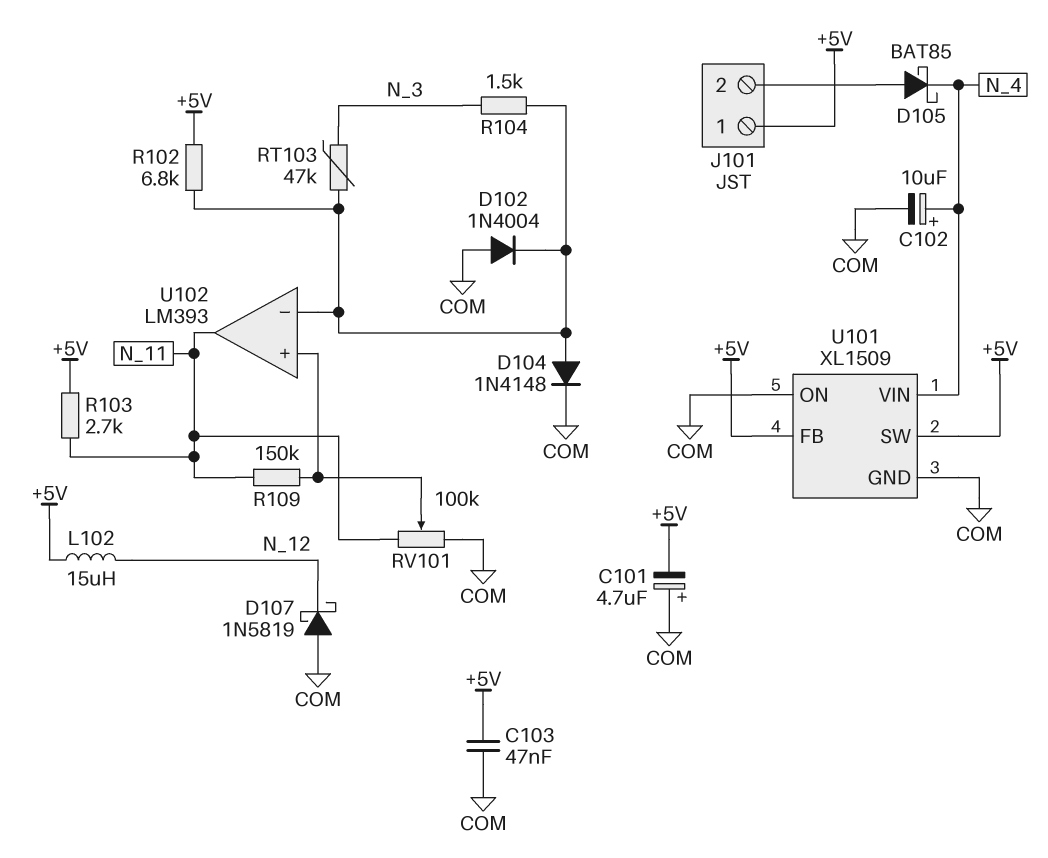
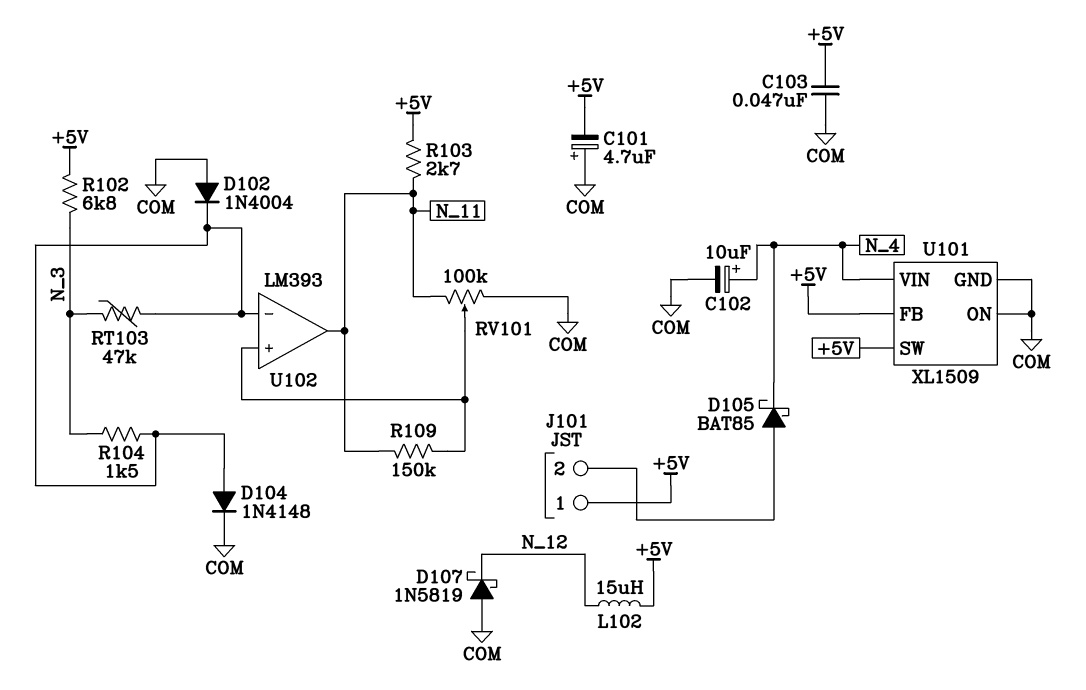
R102: 6.8k (+5V, U102/in-) -> 6.8k (+5V, N_3)

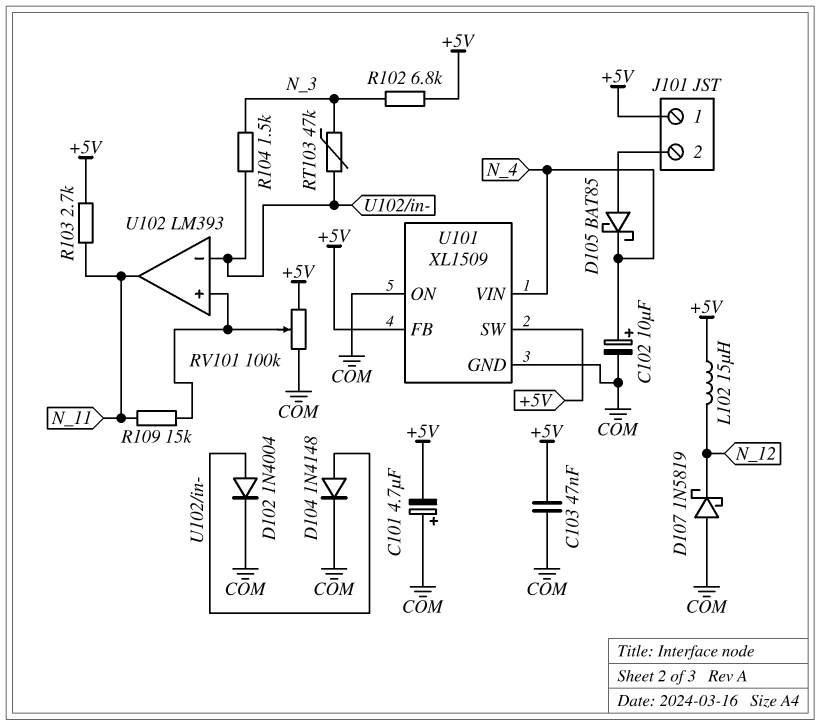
D102: diode 1N4004 (A COM, K U102/in-) -> diode 1N4004 (A U102/in-, K COM)
R109: 150k (N_11, U102/in+) -> 15k (N_11, U102/in+)
RV101: 100k (COM, N_11, wiper U102/in+) -> 100k (+5V, COM, wiper U102/in+)

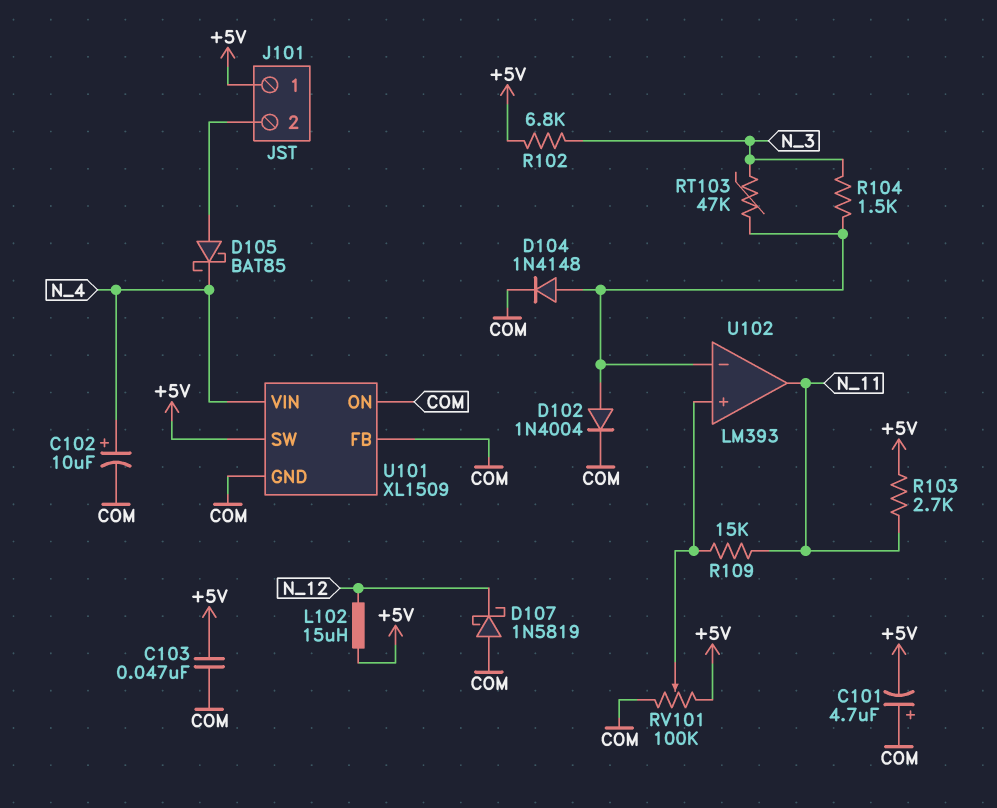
U101 pin FB: +5V -> COM

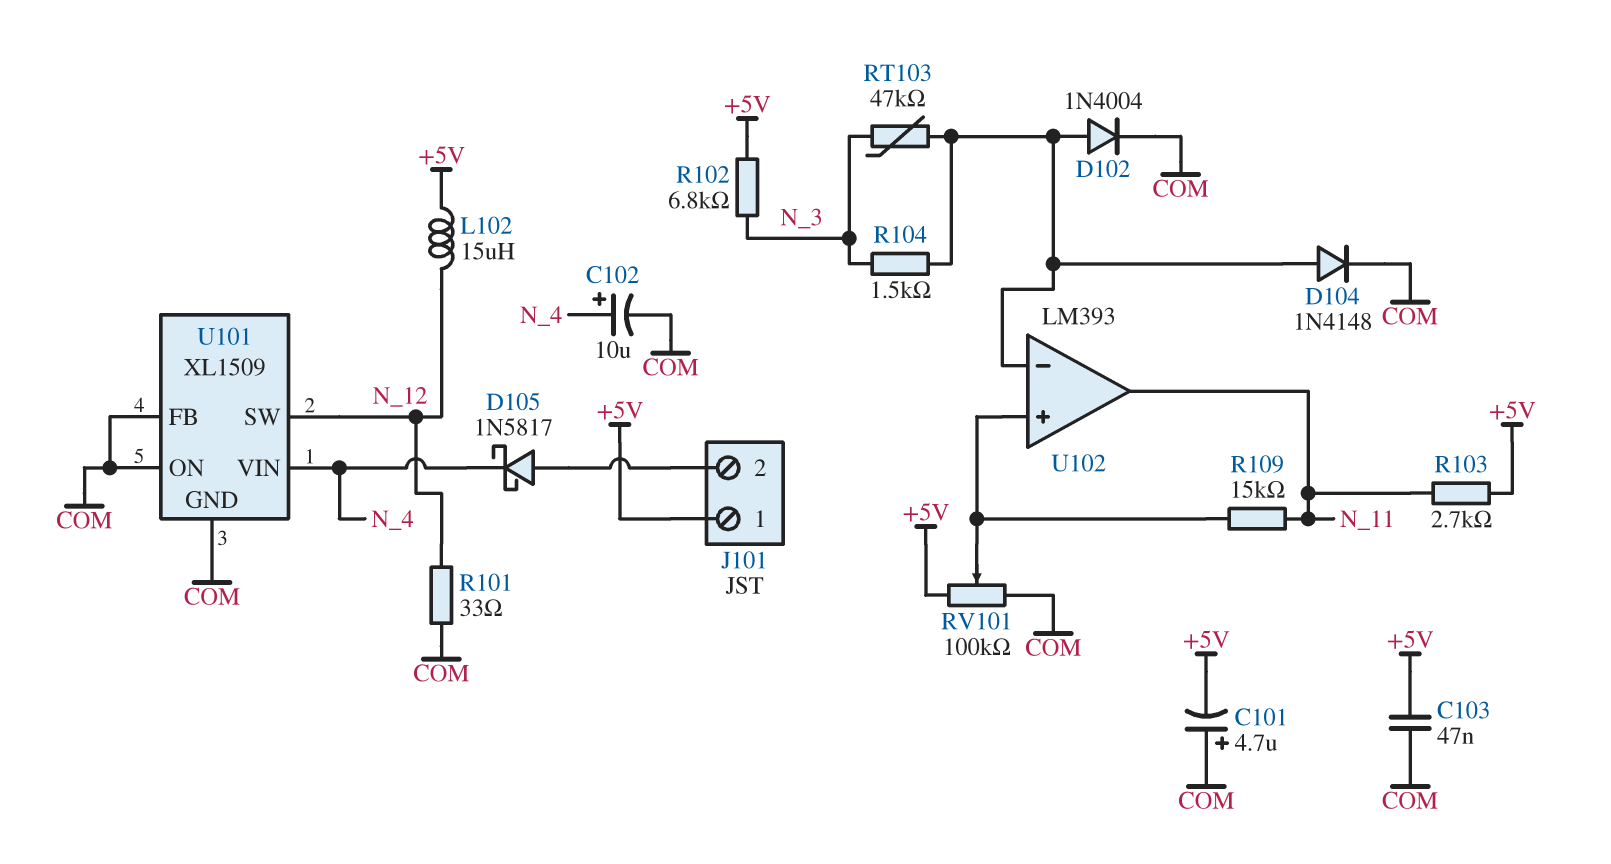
D105: schottky BAT85 (A J101/2, K N_4) -> schottky 1N5817 (A J101/2, K N_4)
D107: schottky 1N5819 (A COM, K N_12) -> none
R101: none -> 33 (COM, N_12)
U101 pin SW: +5V -> N_12

